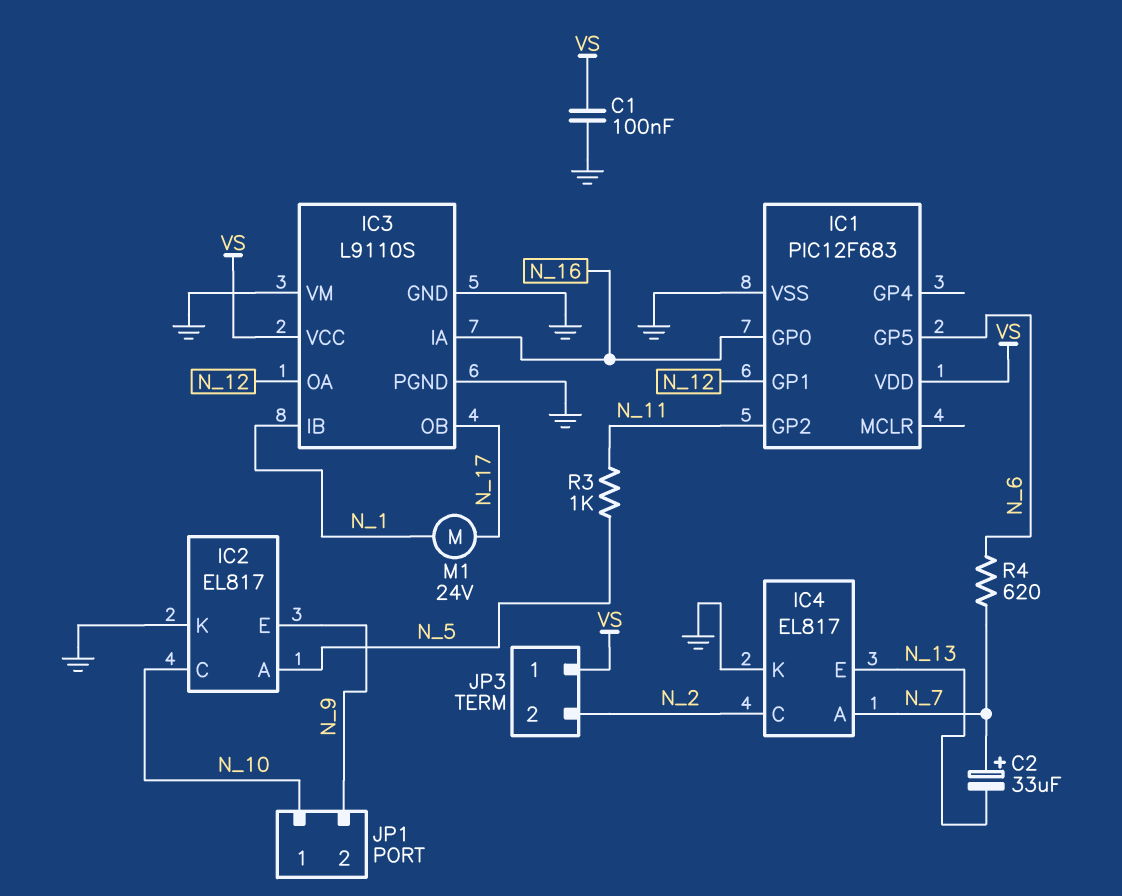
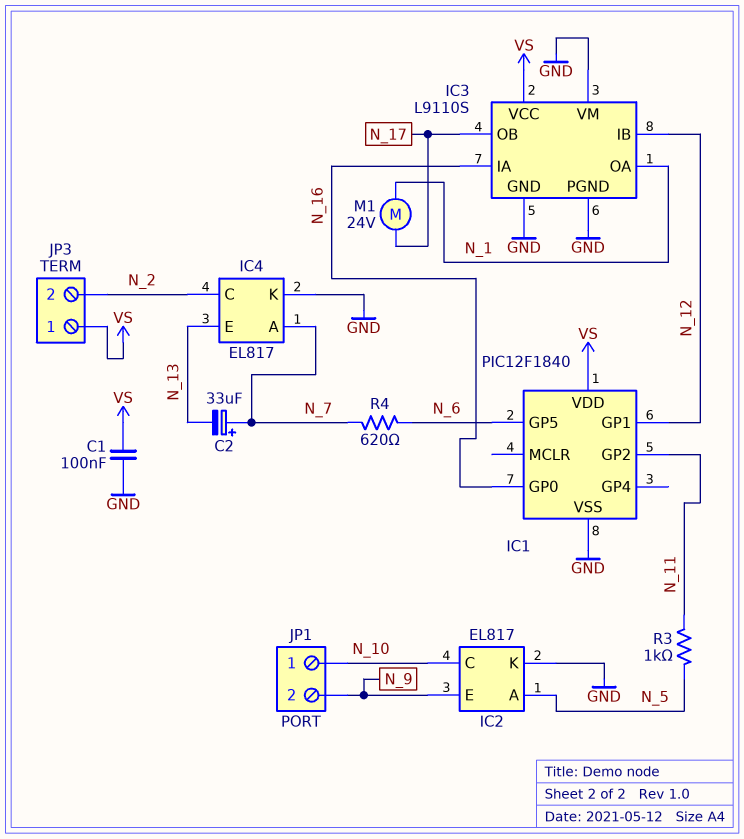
IC1: PIC12F683 -> PIC12F1840
IC3 pin IB: N_1 -> N_12
IC3 pin OA: N_12 -> N_1

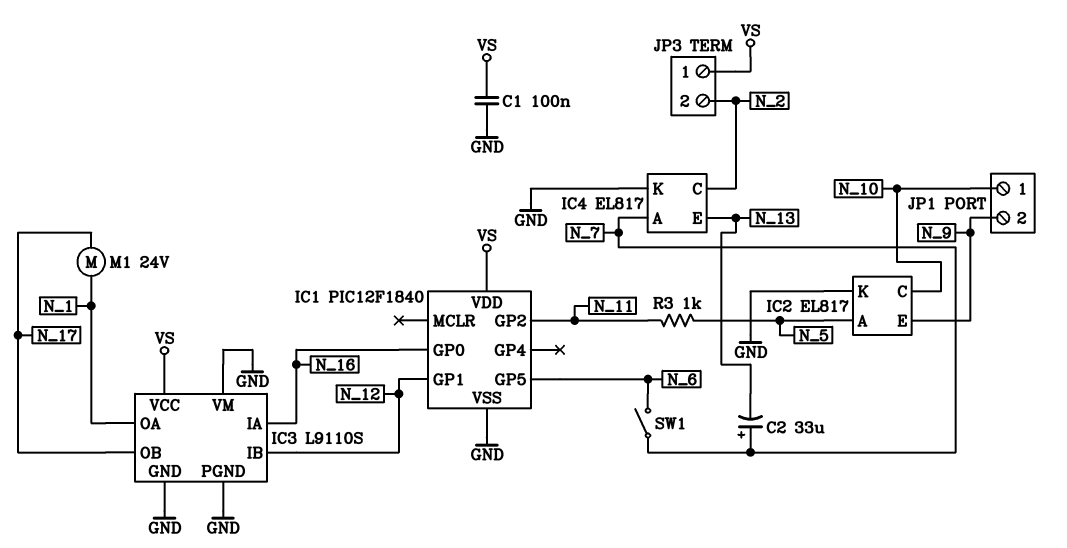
R4: 620 (N_6, N_7) -> none
SW1: none -> switch (N_6, N_7)

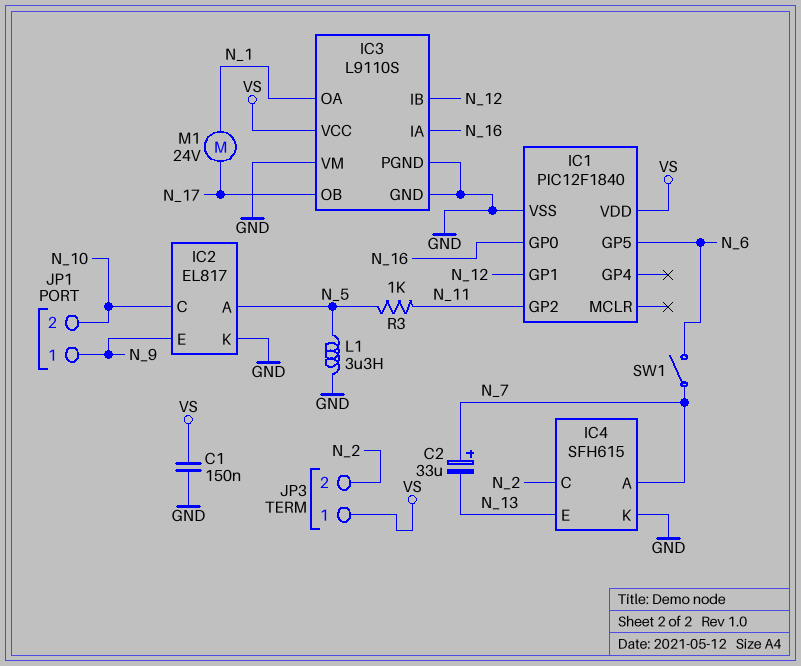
C1: 100nF (GND, VS) -> 150nF (GND, VS)
IC4: EL817 -> SFH615
JP1 pin 1: N_10 -> N_9
JP1 pin 2: N_9 -> N_10
L1: none -> 3.3uH (GND, N_5)

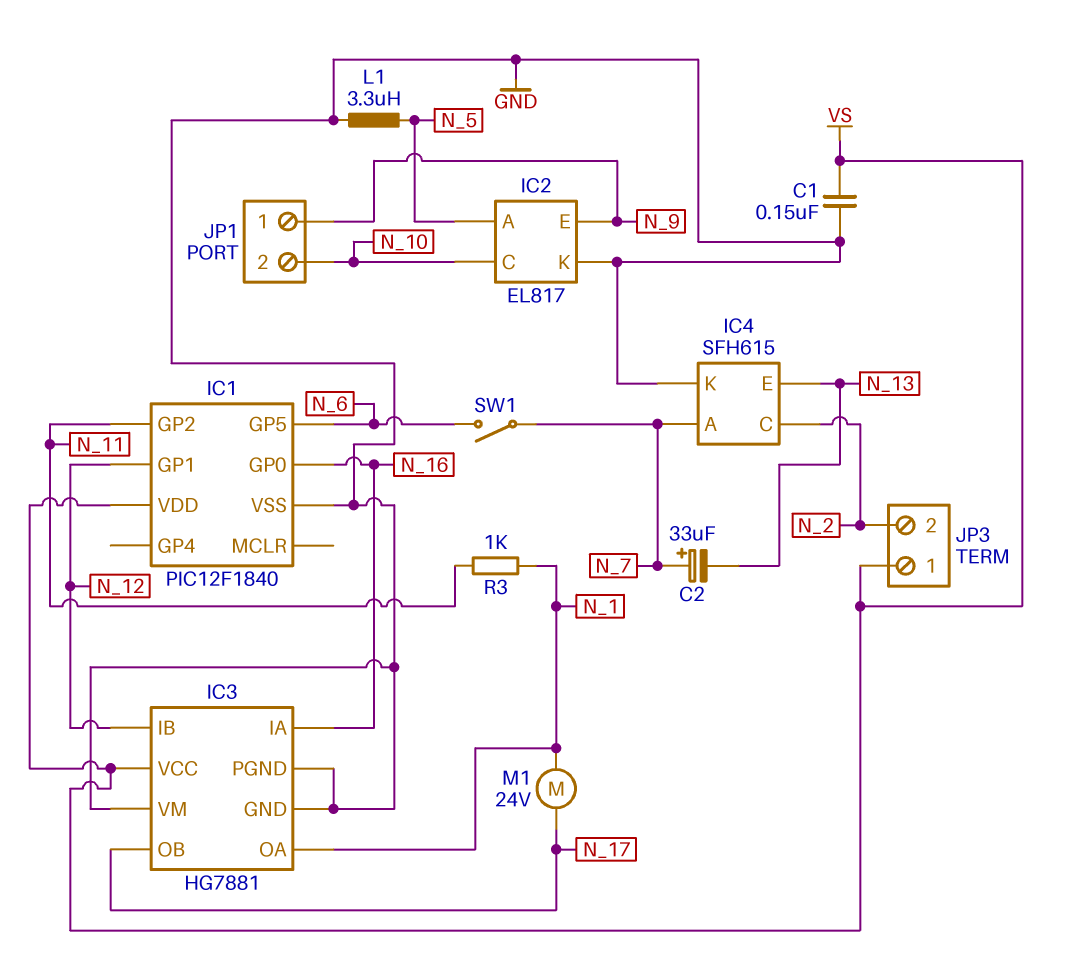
IC3: L9110S -> HG7881
R3: 1k (N_5, N_11) -> 1k (N_1, N_11)

